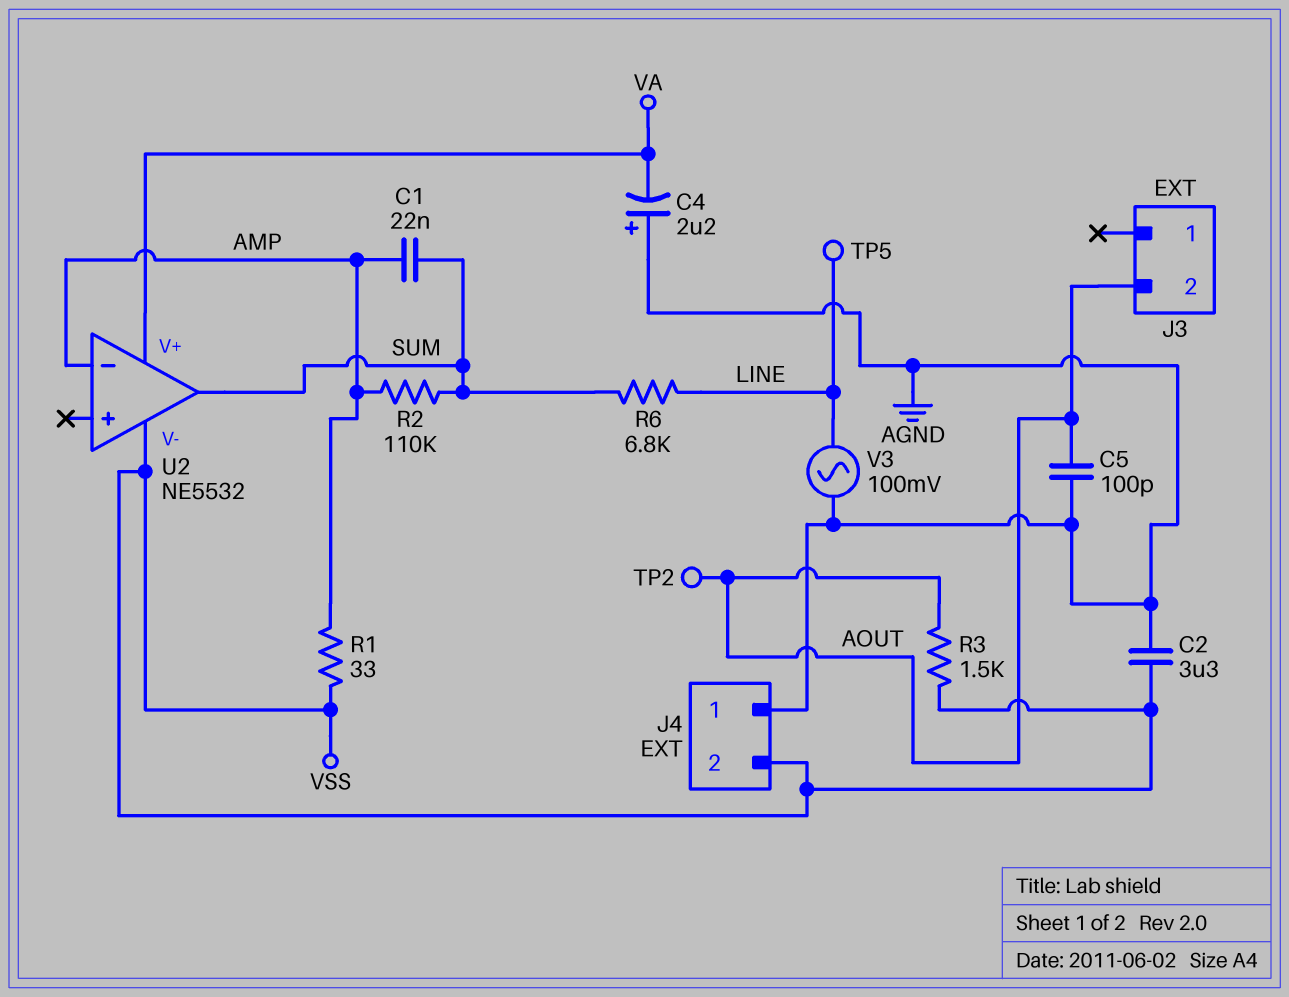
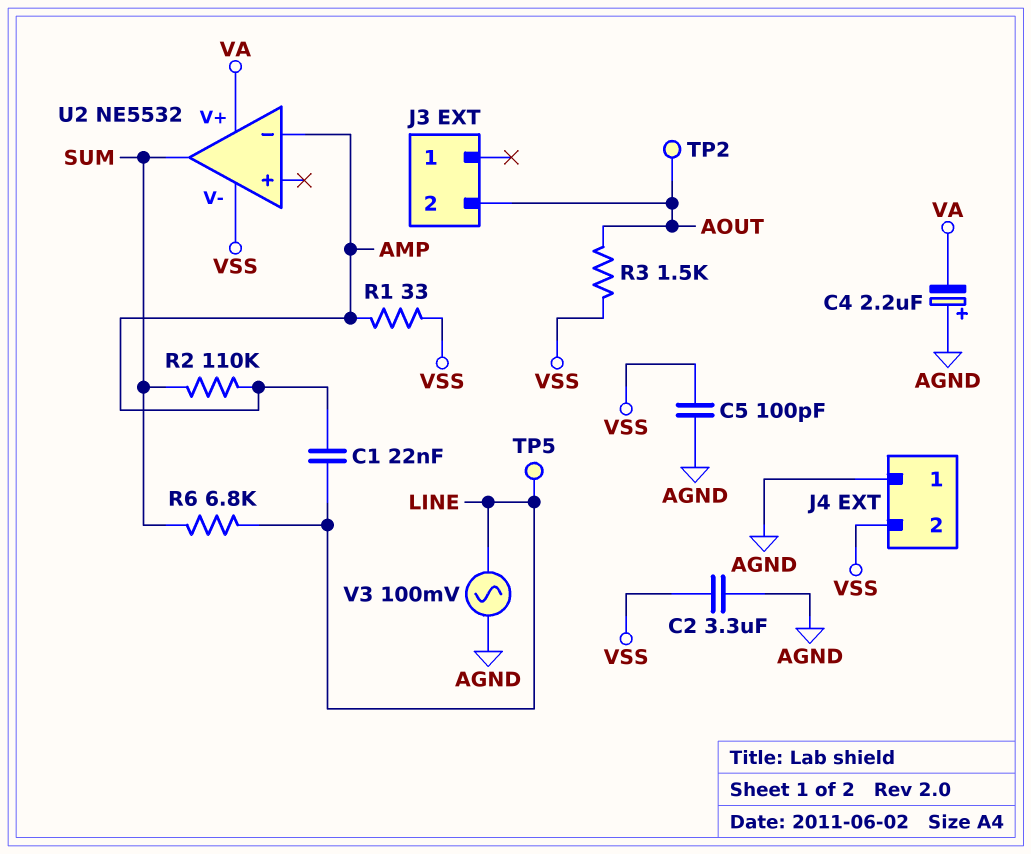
C1: 22nF (AMP, SUM) -> 22nF (AMP, LINE)
C5: 100pF (AGND, AOUT) -> 100pF (AGND, VSS)

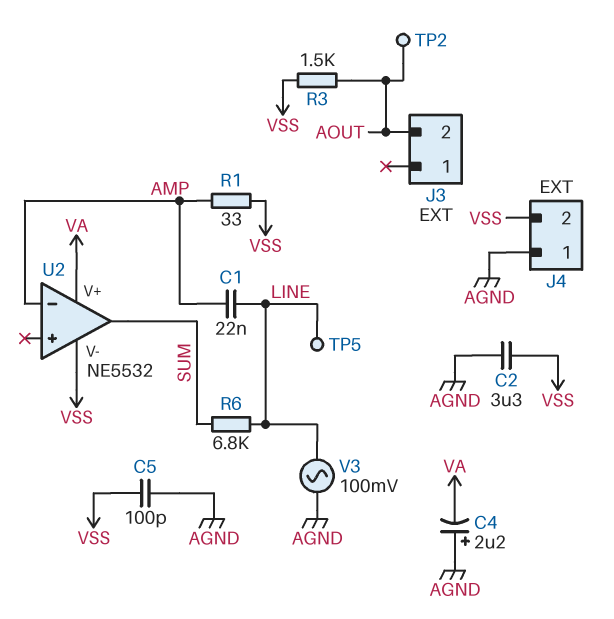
R2: 110k (AMP, SUM) -> none

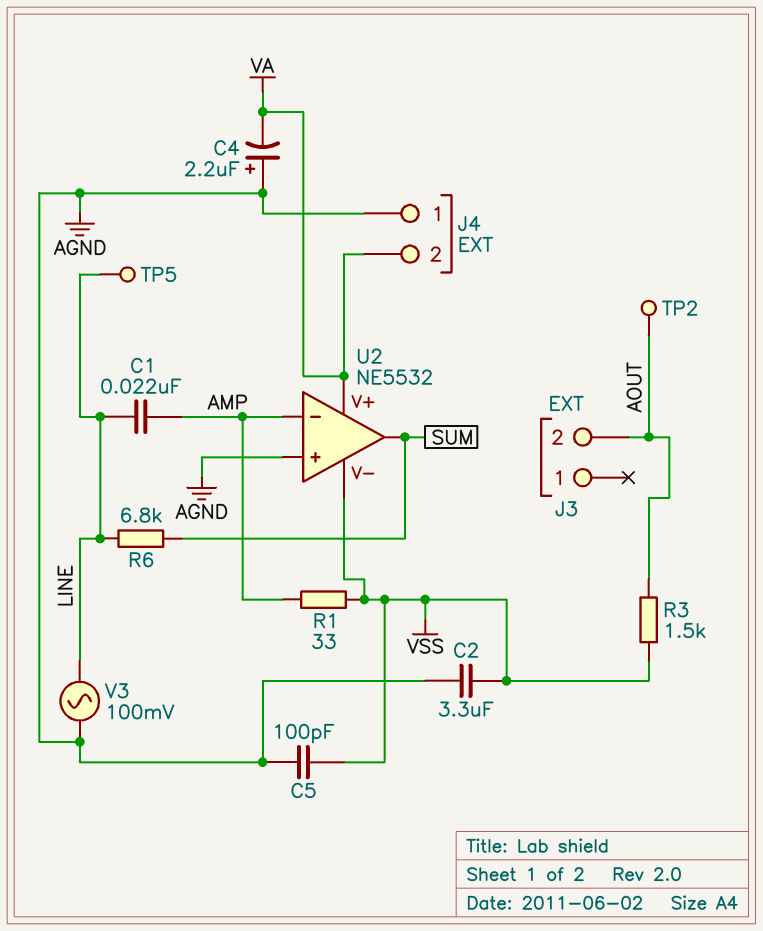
J4 pin 2: VSS -> VA
U2 pin in+: none -> AGND

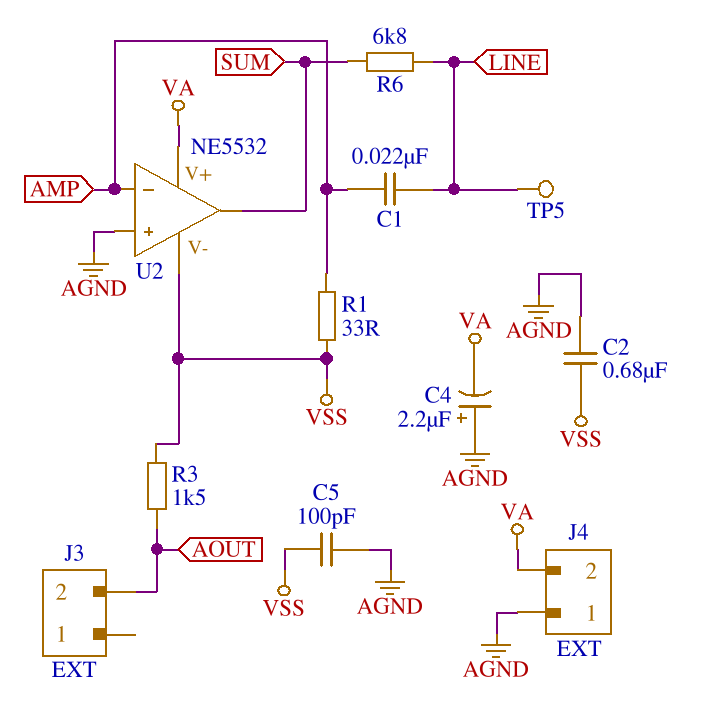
C2: 3.3uF (AGND, VSS) -> 680nF (AGND, VSS)
TP2: test point (AOUT) -> none
V3: AC 100mV (AGND, LINE) -> none

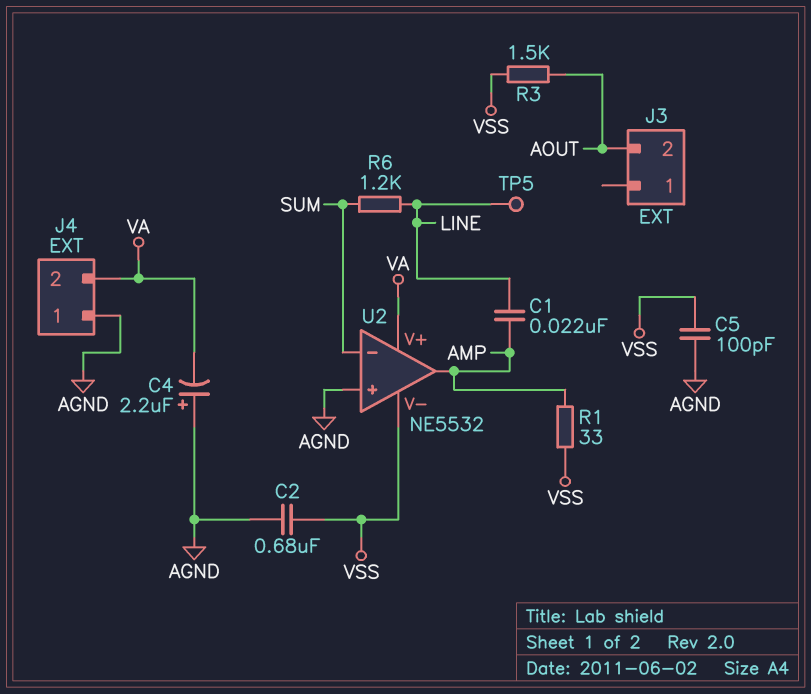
R6: 6.8k (LINE, SUM) -> 1.2k (LINE, SUM)
U2 pin in-: AMP -> SUM
U2 pin out: SUM -> AMP

